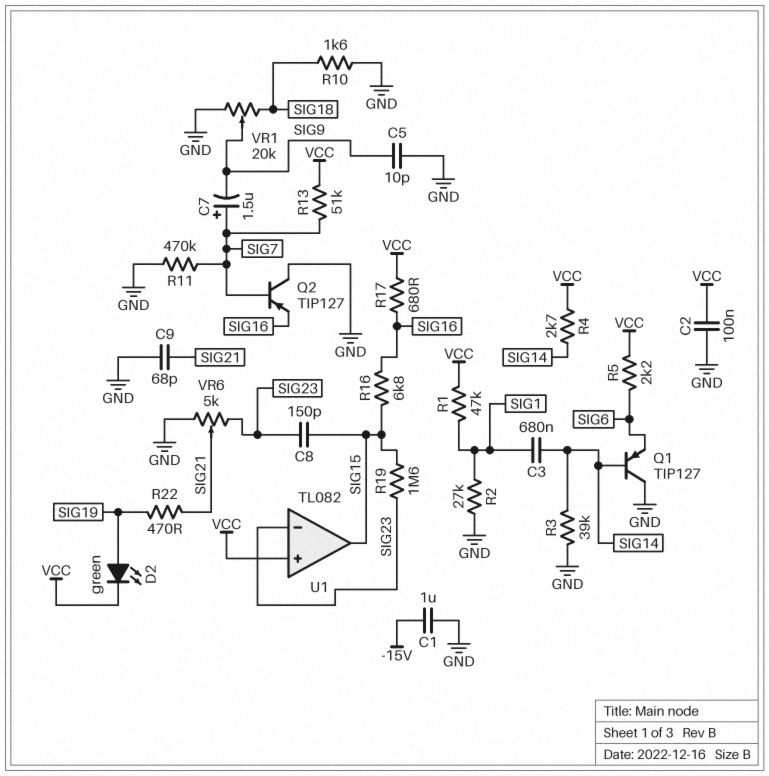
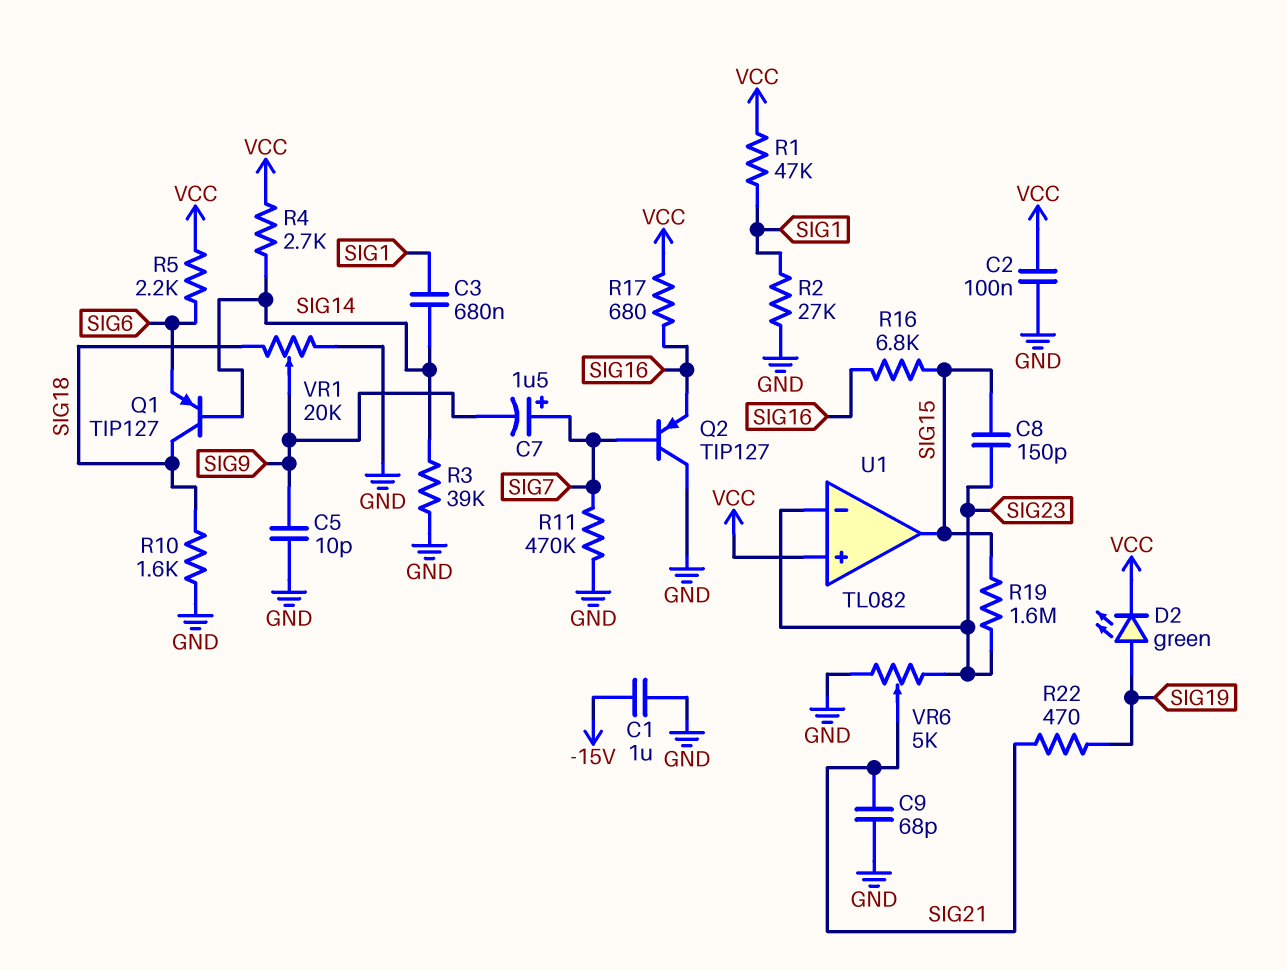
Q1: PNP TIP127 (B SIG14, C GND, E SIG6) -> PNP TIP127 (B SIG14, C SIG18, E SIG6)
R13: 51k (SIG7, VCC) -> none

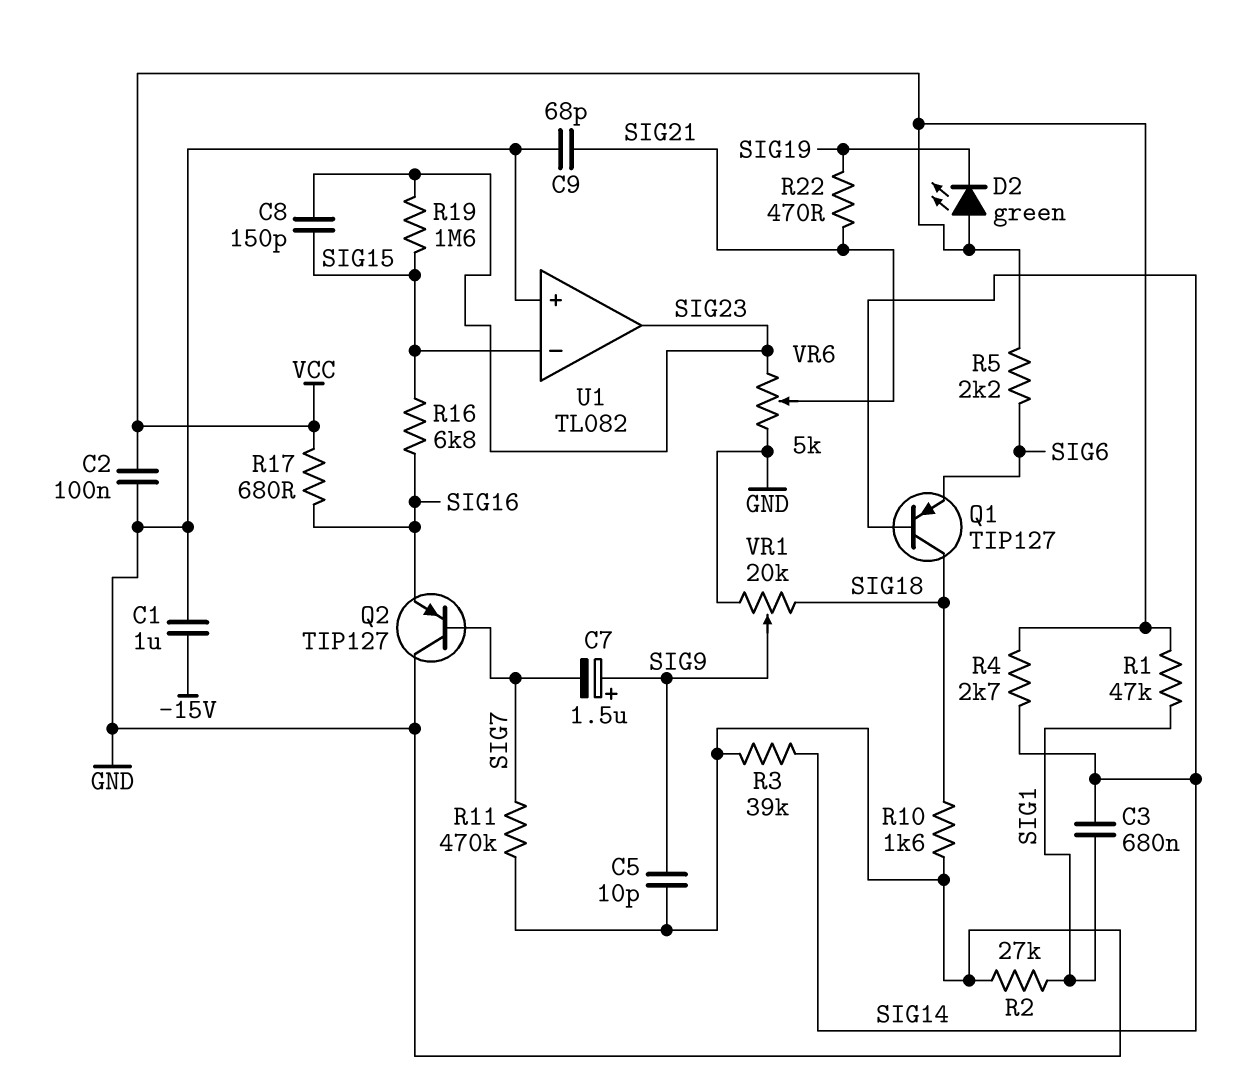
C7: 1.5uF (plus SIG7, minus SIG9) -> 1.5uF (plus SIG9, minus SIG7)
D2: LED green (A SIG19, K VCC) -> LED green (A VCC, K SIG19)
U1 pin in+: VCC -> GND
U1 pin in-: SIG23 -> SIG15
U1 pin out: SIG15 -> SIG23

